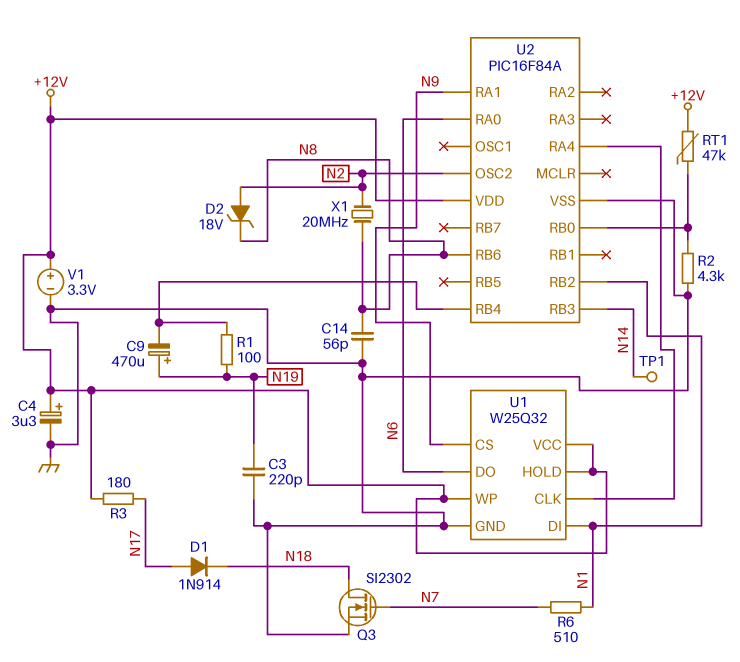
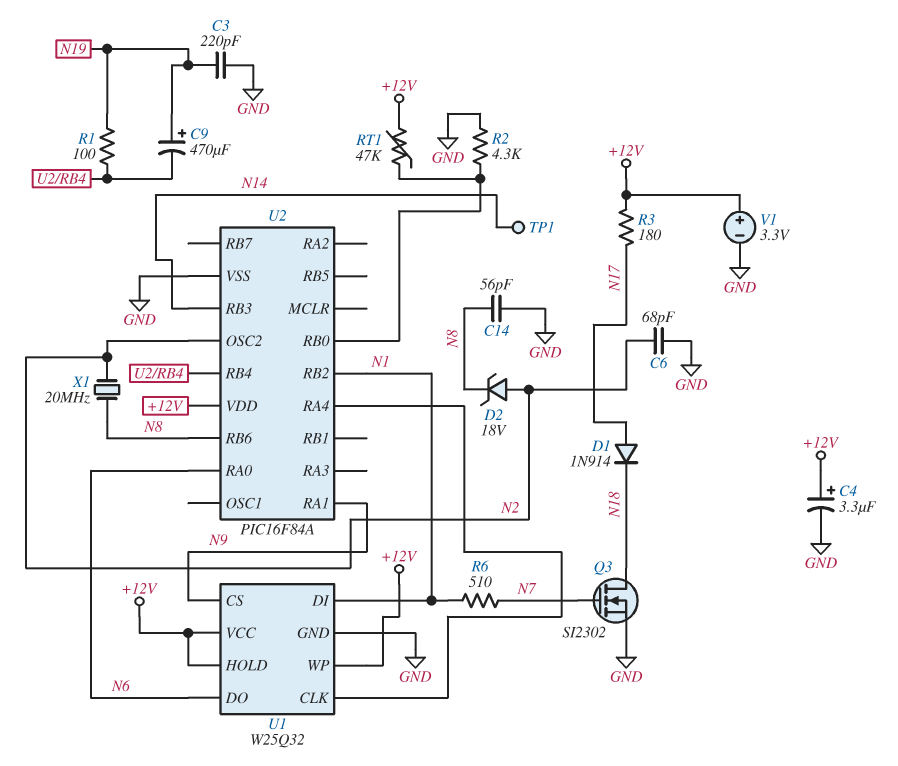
C6: none -> 68pF (GND, N2)

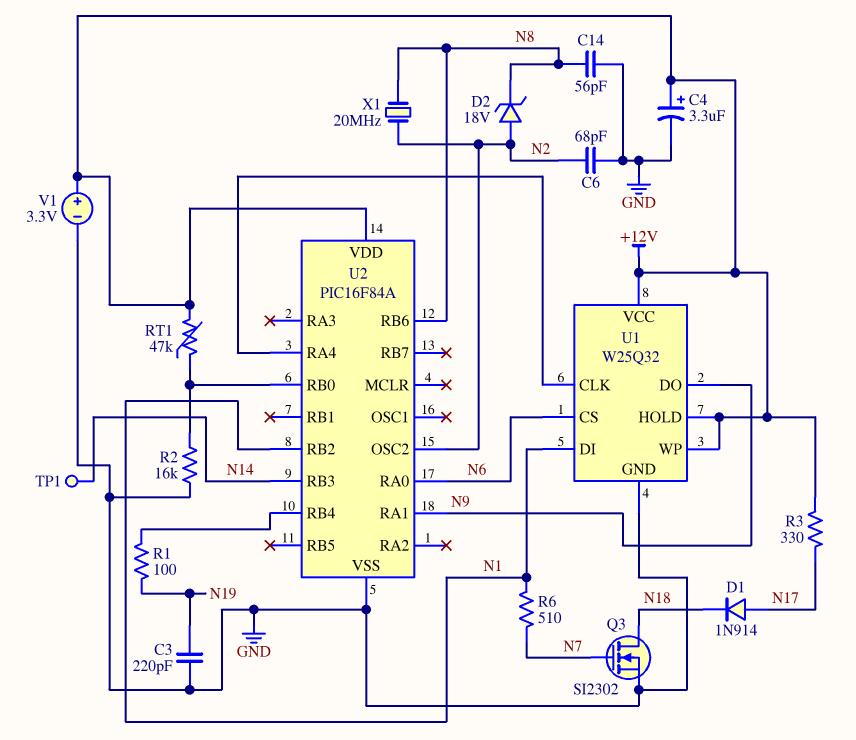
C9: 470uF (plus N19, minus U2/RB4) -> none
R2: 4.3k (GND, U2/RB0) -> 16k (GND, U2/RB0)
R3: 180 (+12V, N17) -> 330 (+12V, N17)
U1 pin CS: N9 -> N6
U1 pin DO: N6 -> N9

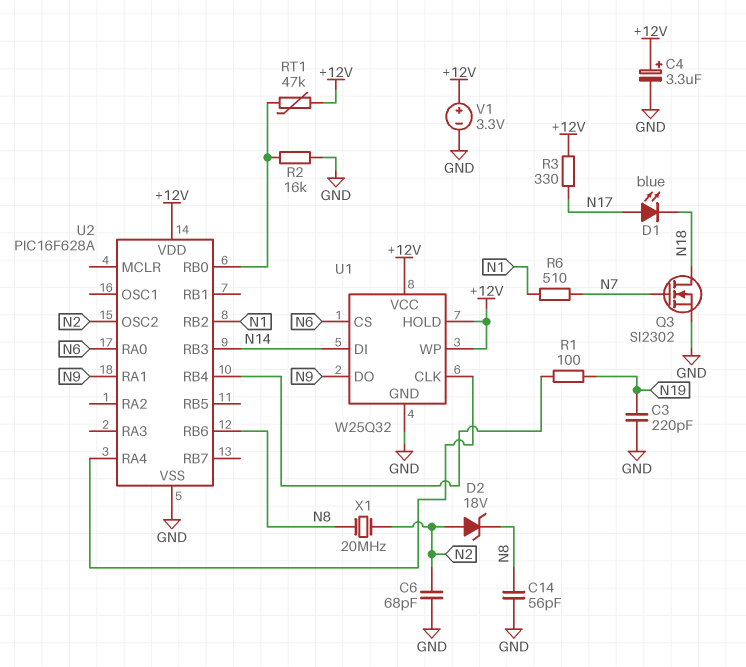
D1: diode 1N914 (A N17, K N18) -> LED blue (A N17, K N18)
TP1: test point (N14) -> none
U1 pin DI: N1 -> N14
U2: PIC16F84A -> PIC16F628A

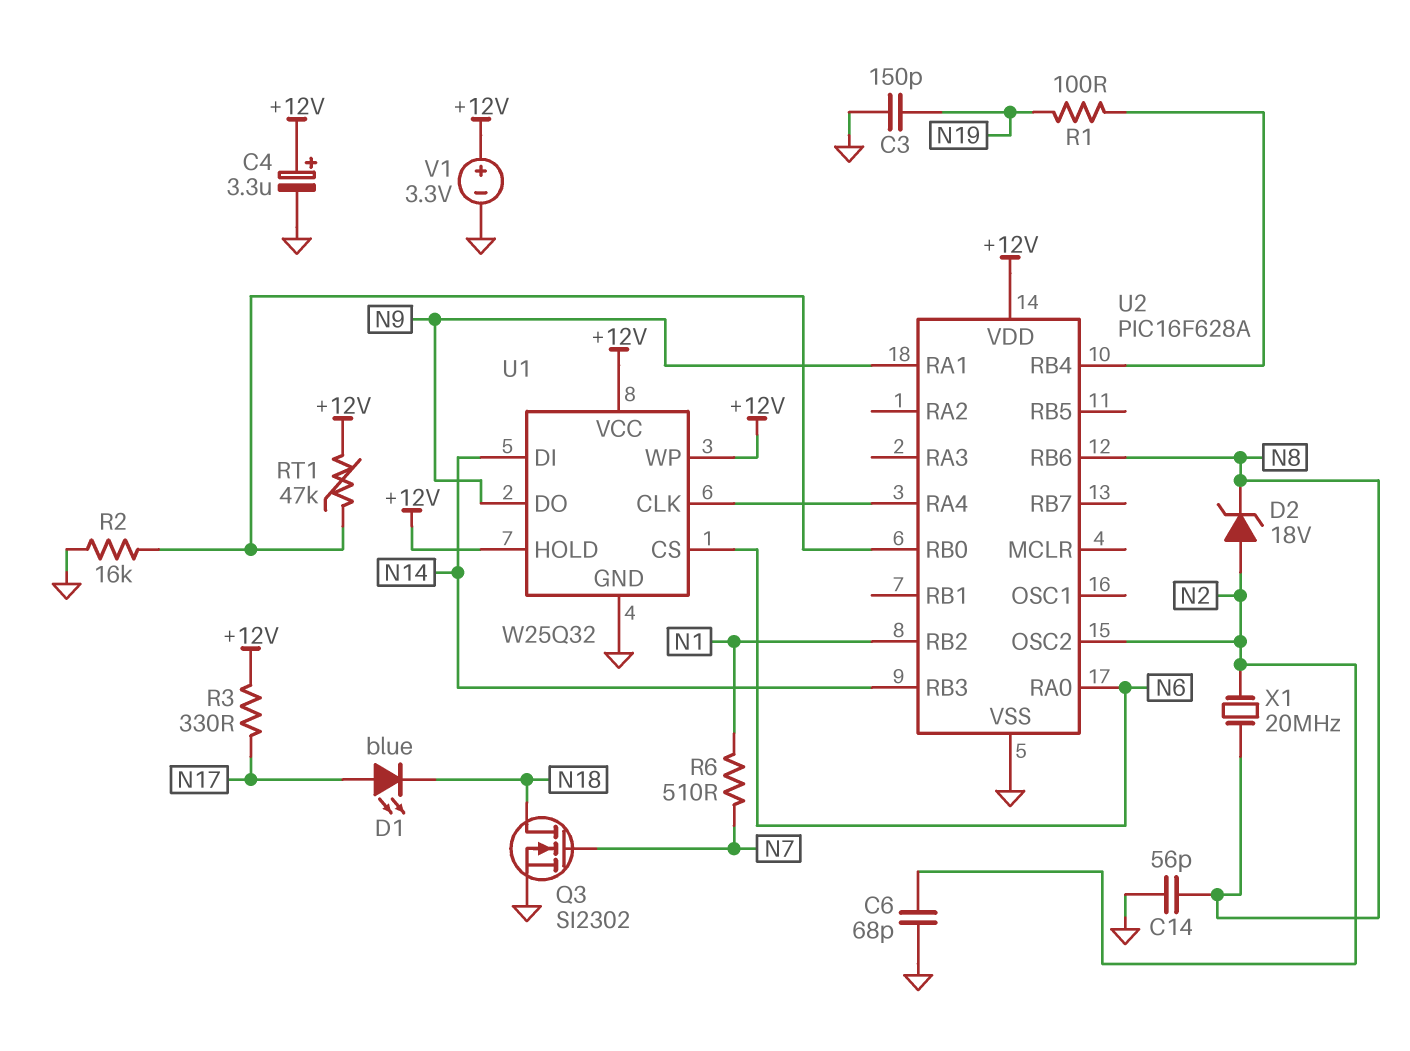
C3: 220pF (GND, N19) -> 150pF (GND, N19)

